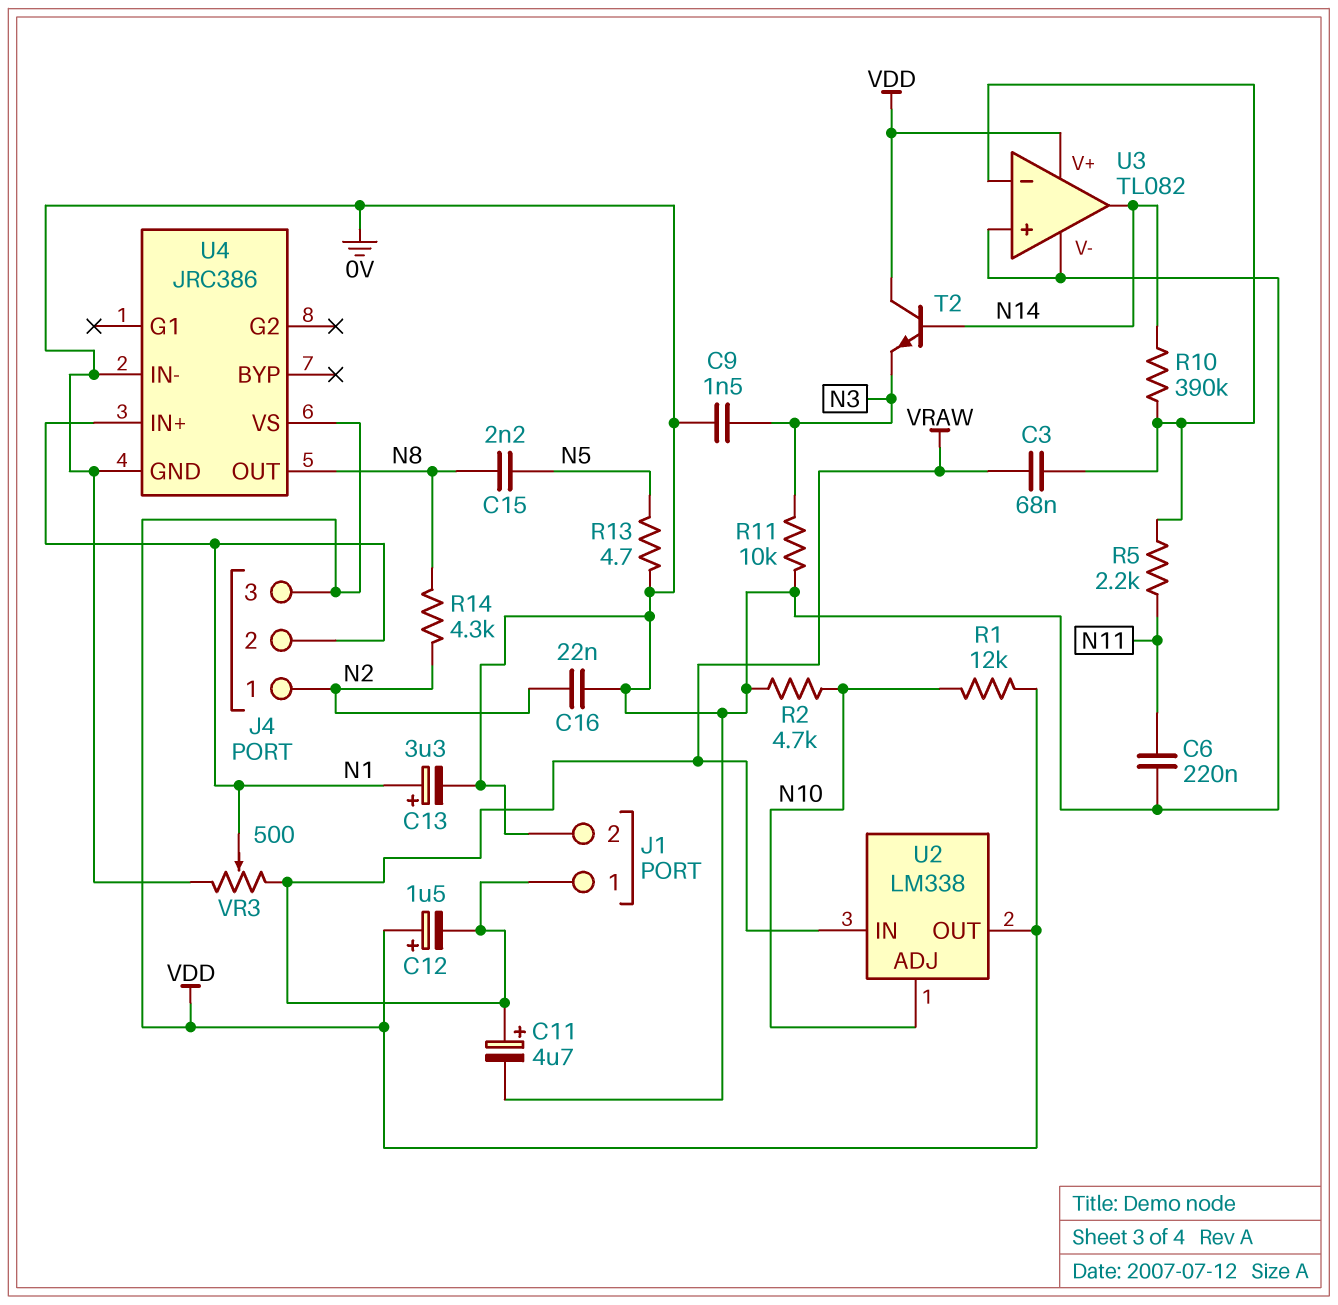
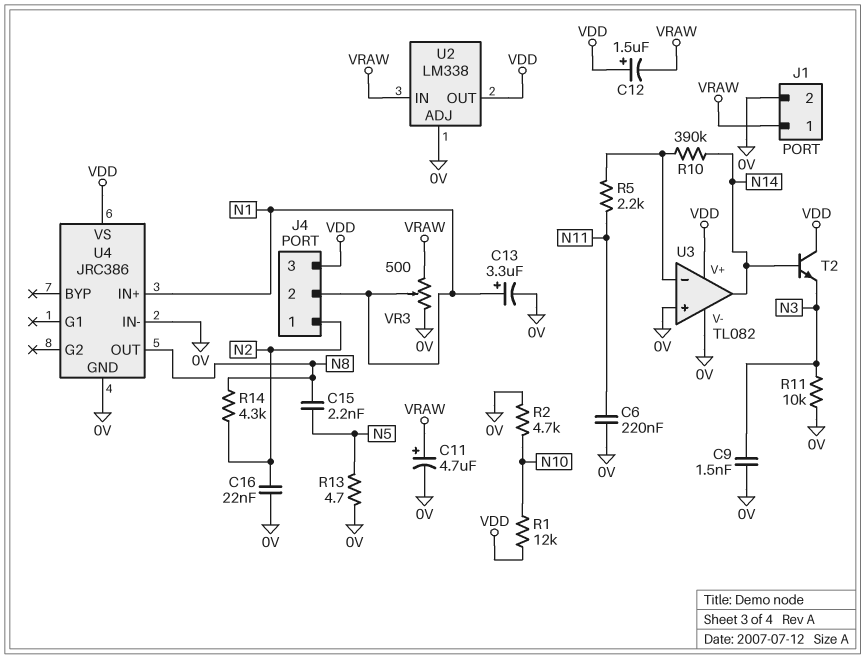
C3: 68nF (U3/in-, VRAW) -> none
U2 pin ADJ: N10 -> 0V

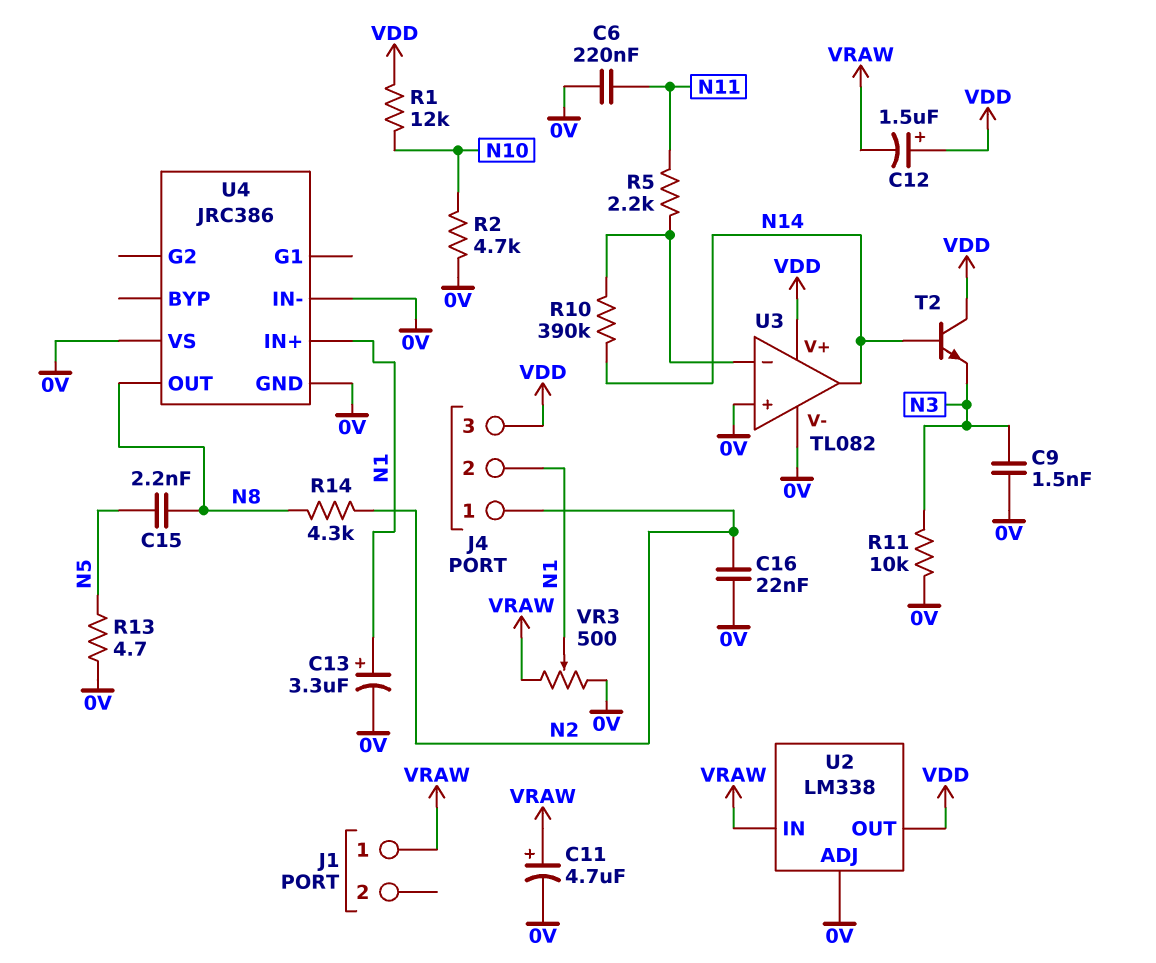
J1 pin 2: 0V -> none
U4 pin VS: VDD -> 0V

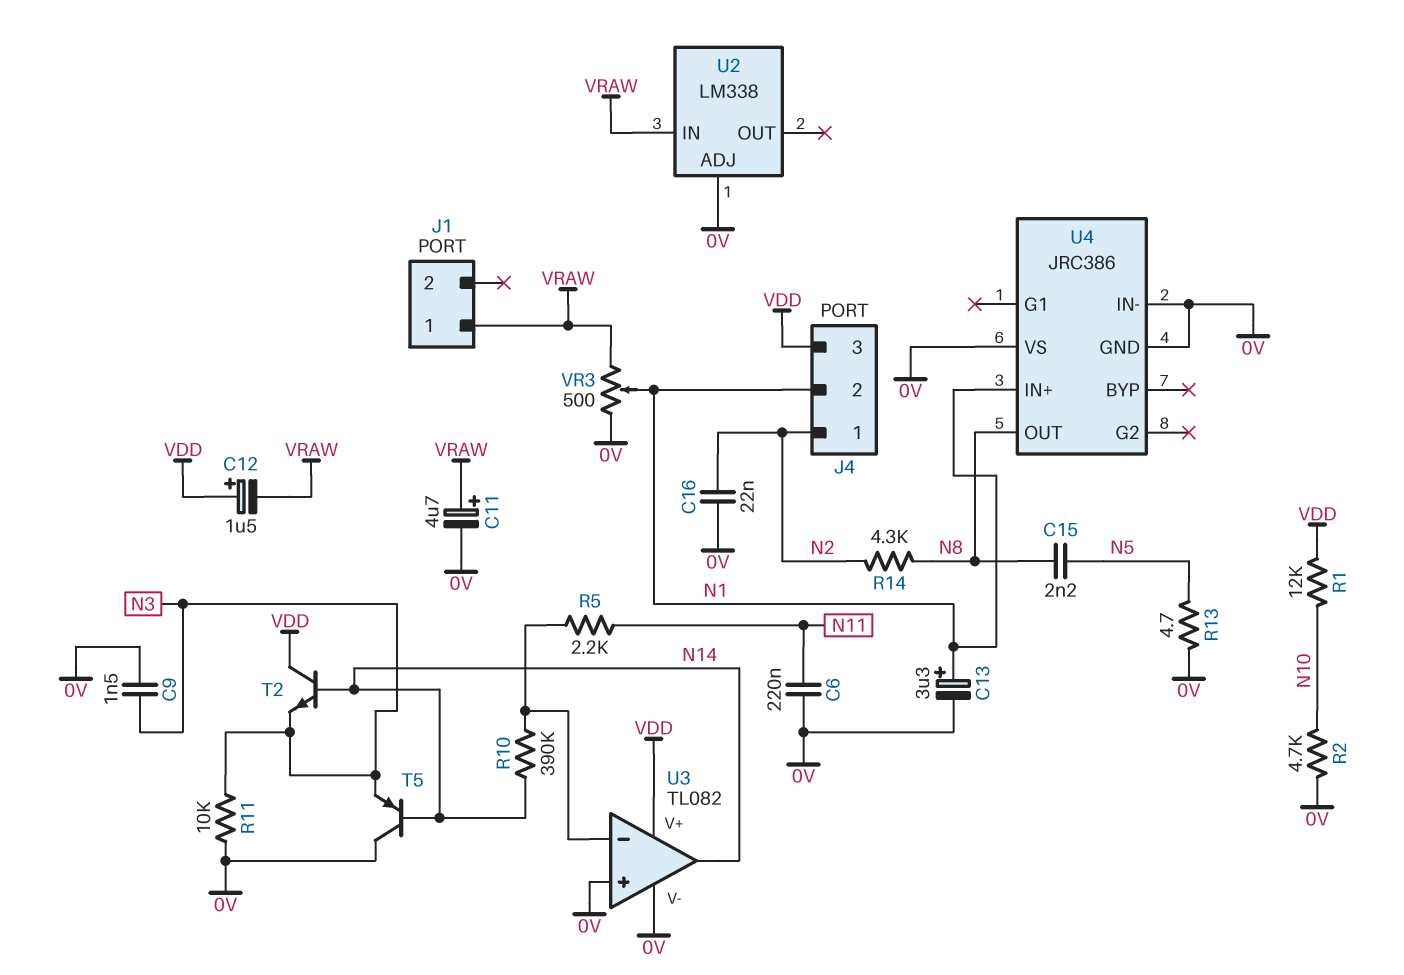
T5: none -> PNP (B N14, C 0V, E N3)
U2 pin OUT: VDD -> none

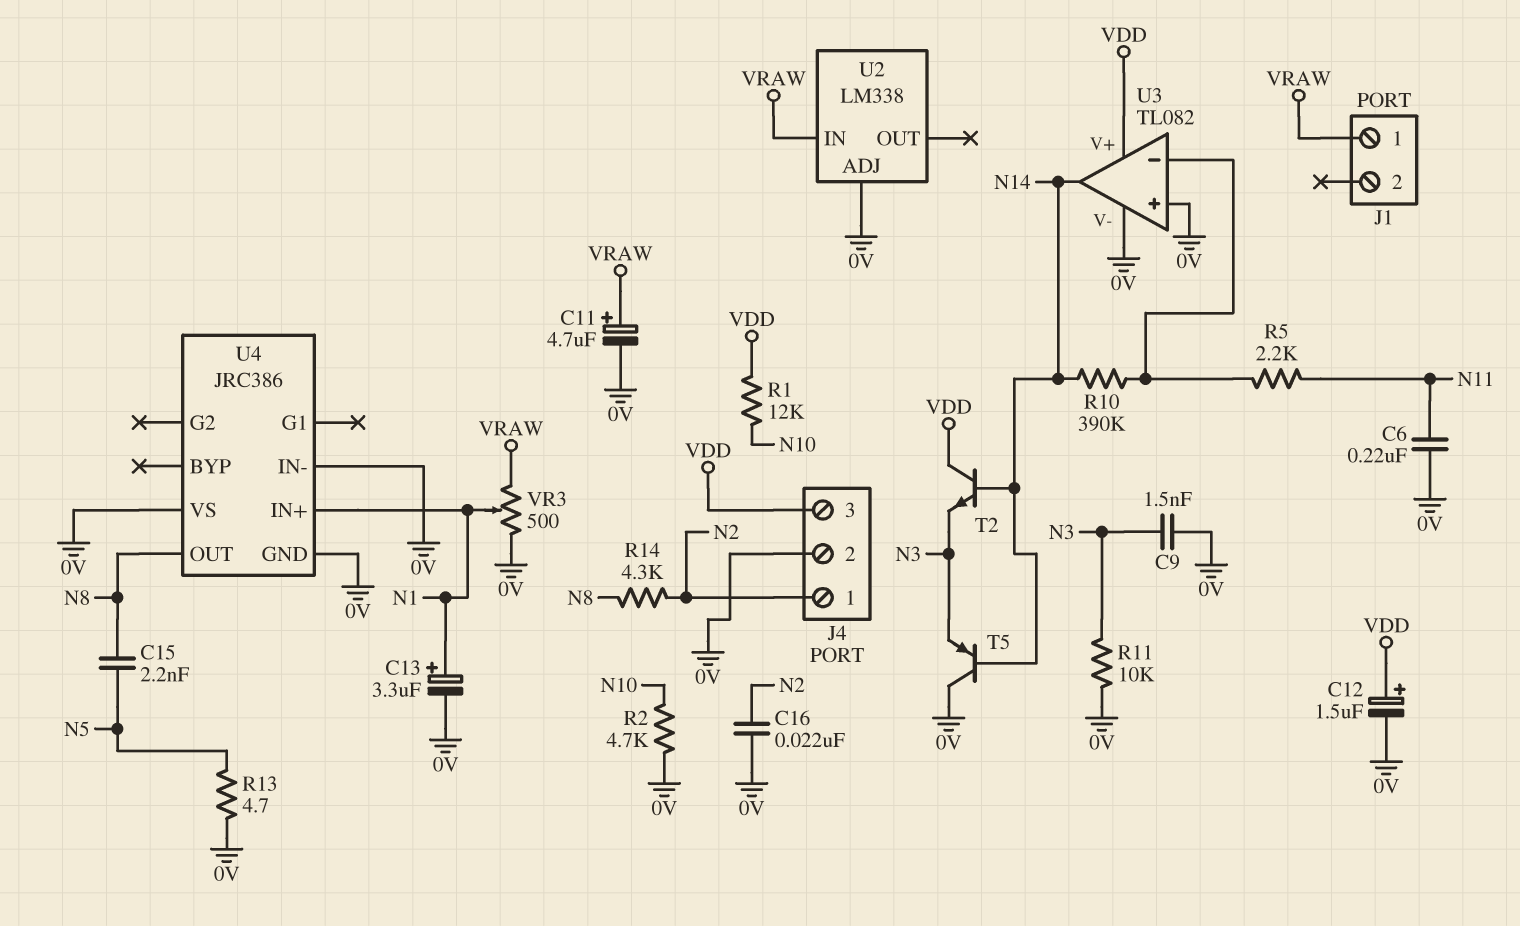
C12: 1.5uF (plus VDD, minus VRAW) -> 1.5uF (plus VDD, minus 0V)
J4 pin 2: N1 -> 0V

